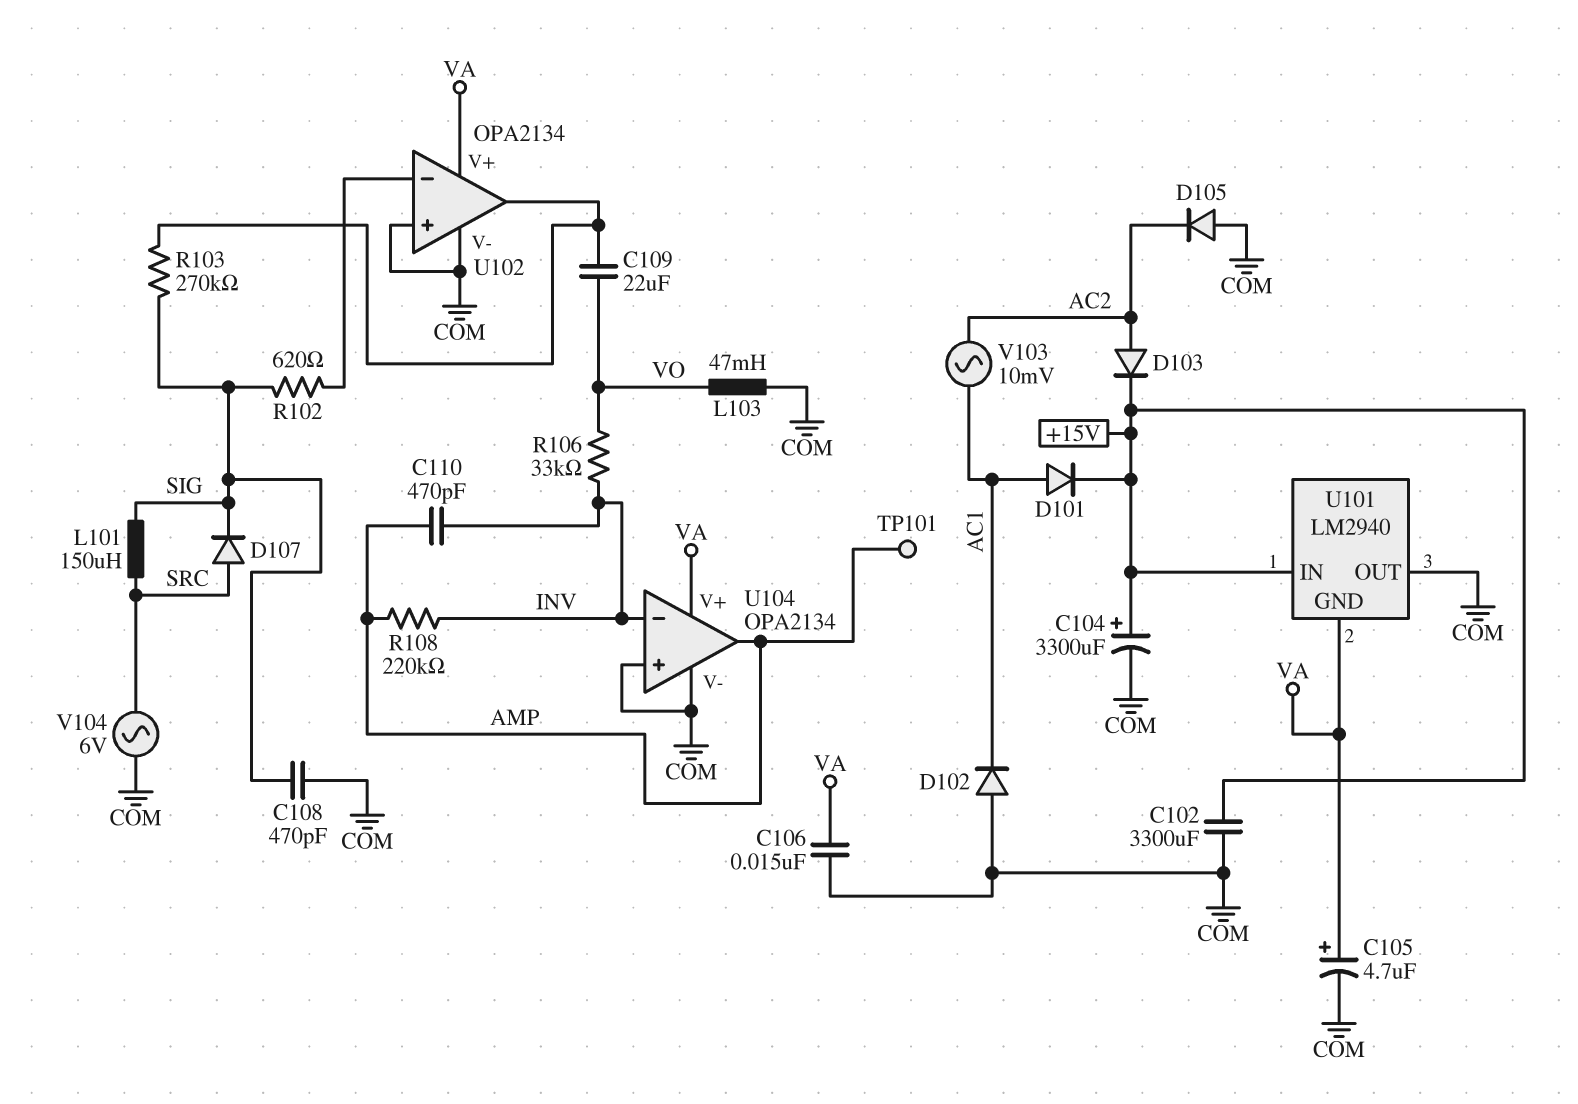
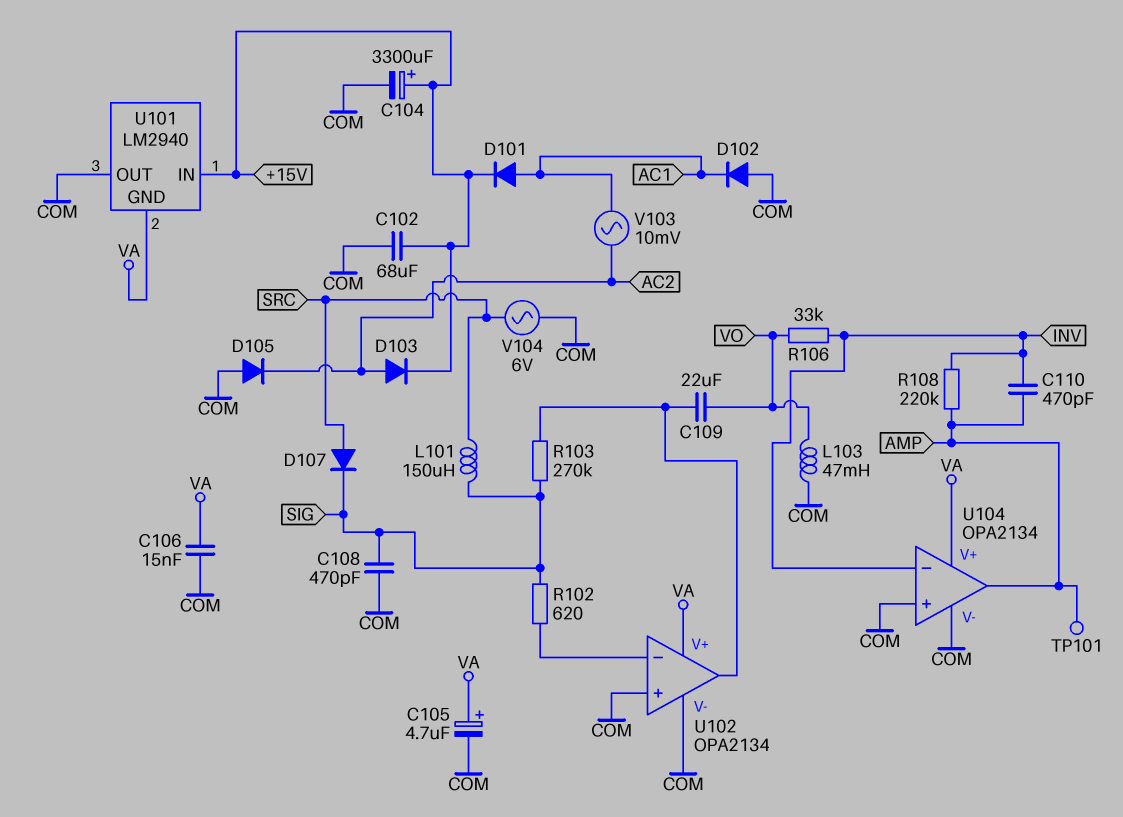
C102: 3300uF (+15V, COM) -> 68uF (+15V, COM)

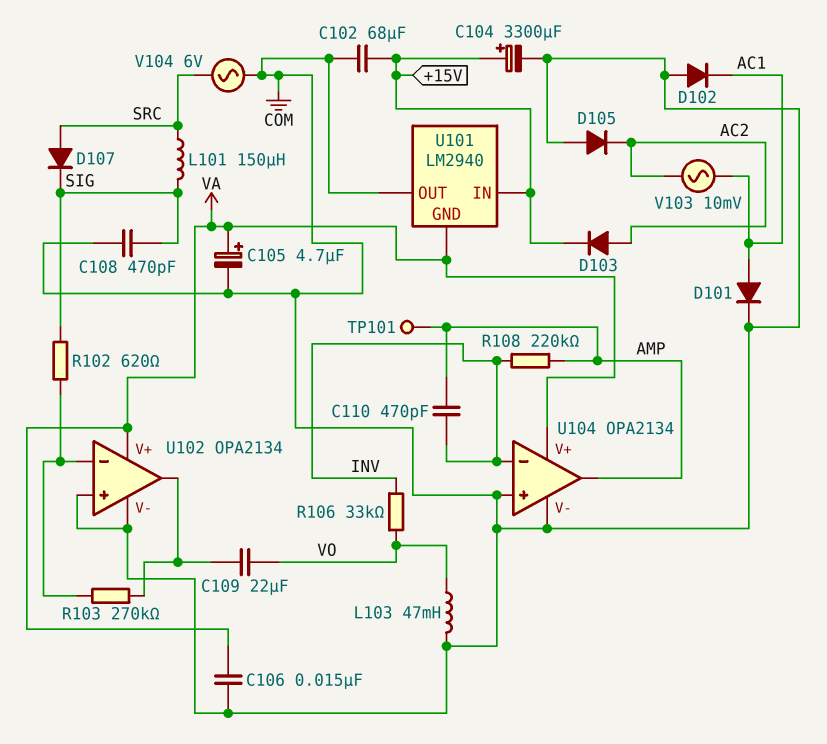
D101: diode (A AC1, K +15V) -> diode (A AC1, K COM)
R103: 270k (SIG, U102/out) -> 270k (U102/in-, U102/out)

